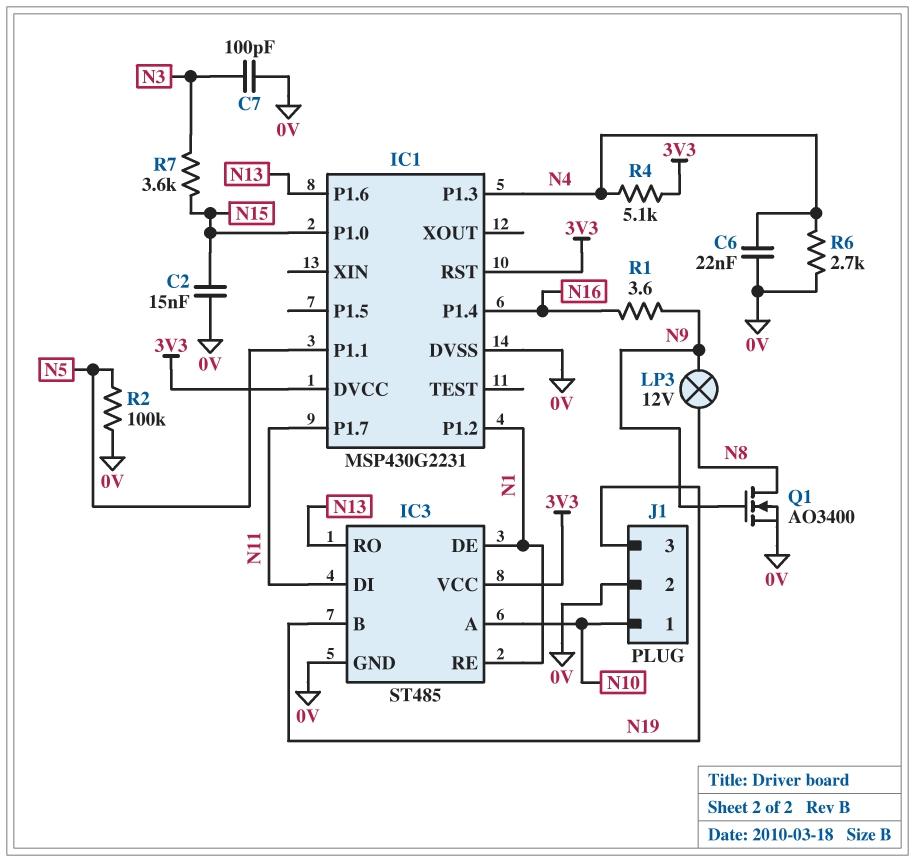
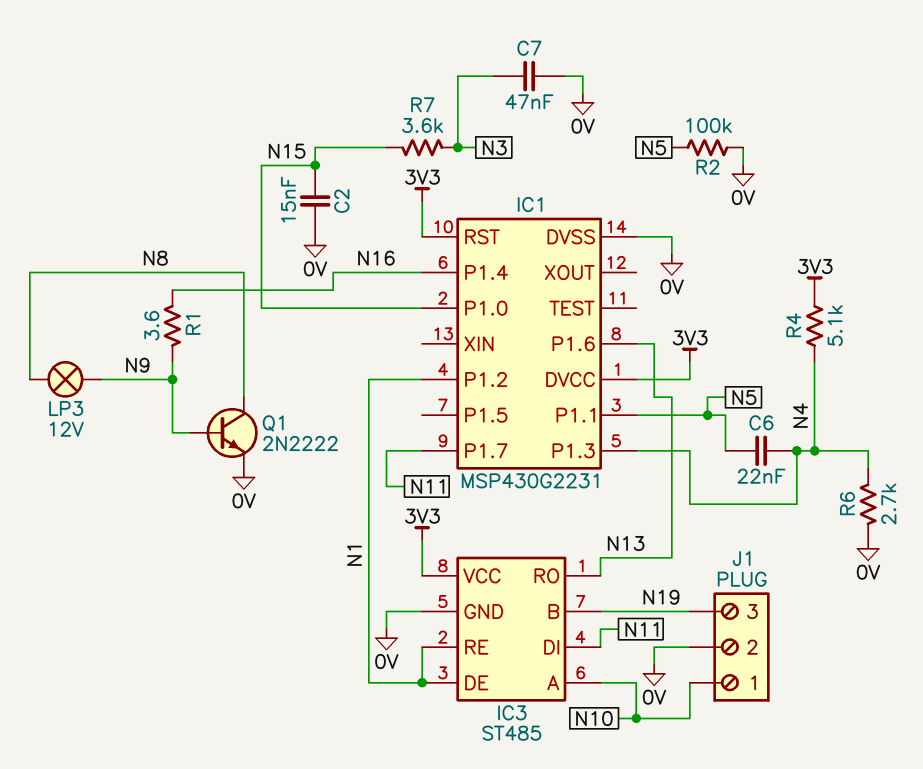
C6: 22nF (0V, N4) -> 22nF (N4, N5)
C7: 100pF (0V, N3) -> 47nF (0V, N3)
Q1: NMOS AO3400 (G N9, D N8, S 0V) -> NPN 2N2222 (B N9, C N8, E 0V)

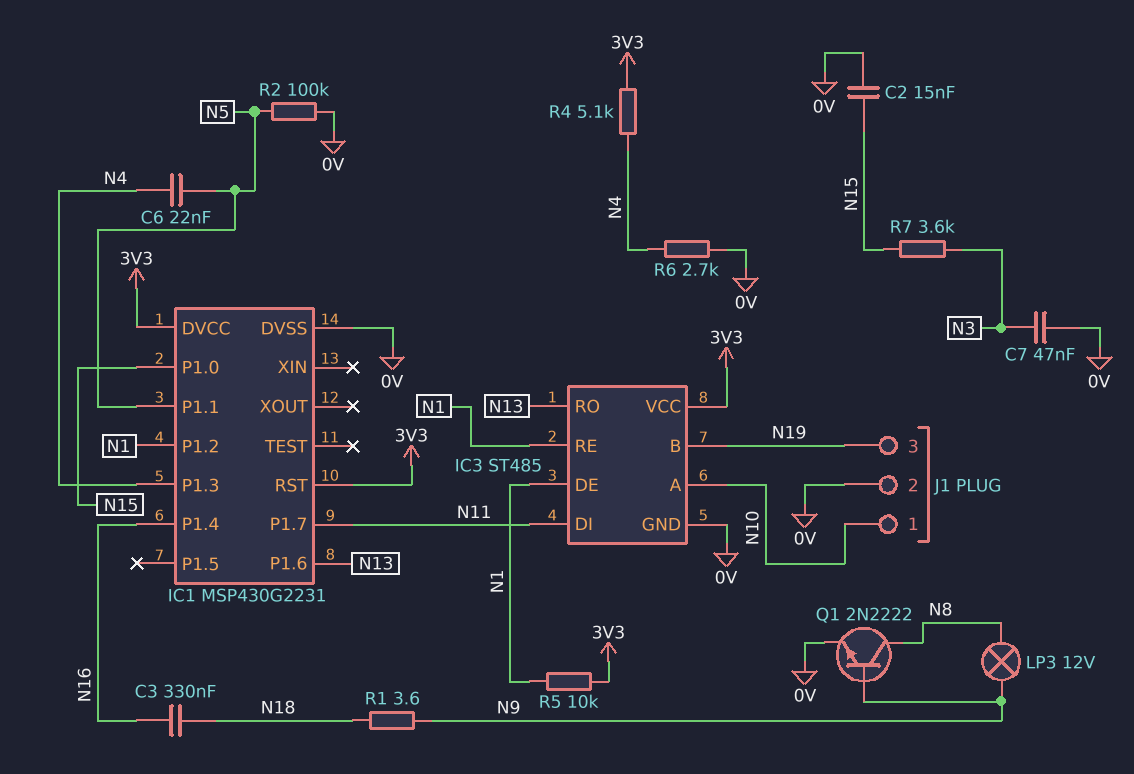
C3: none -> 330nF (N16, N18)
R1: 3.6 (N9, N16) -> 3.6 (N9, N18)
R5: none -> 10k (3V3, N1)

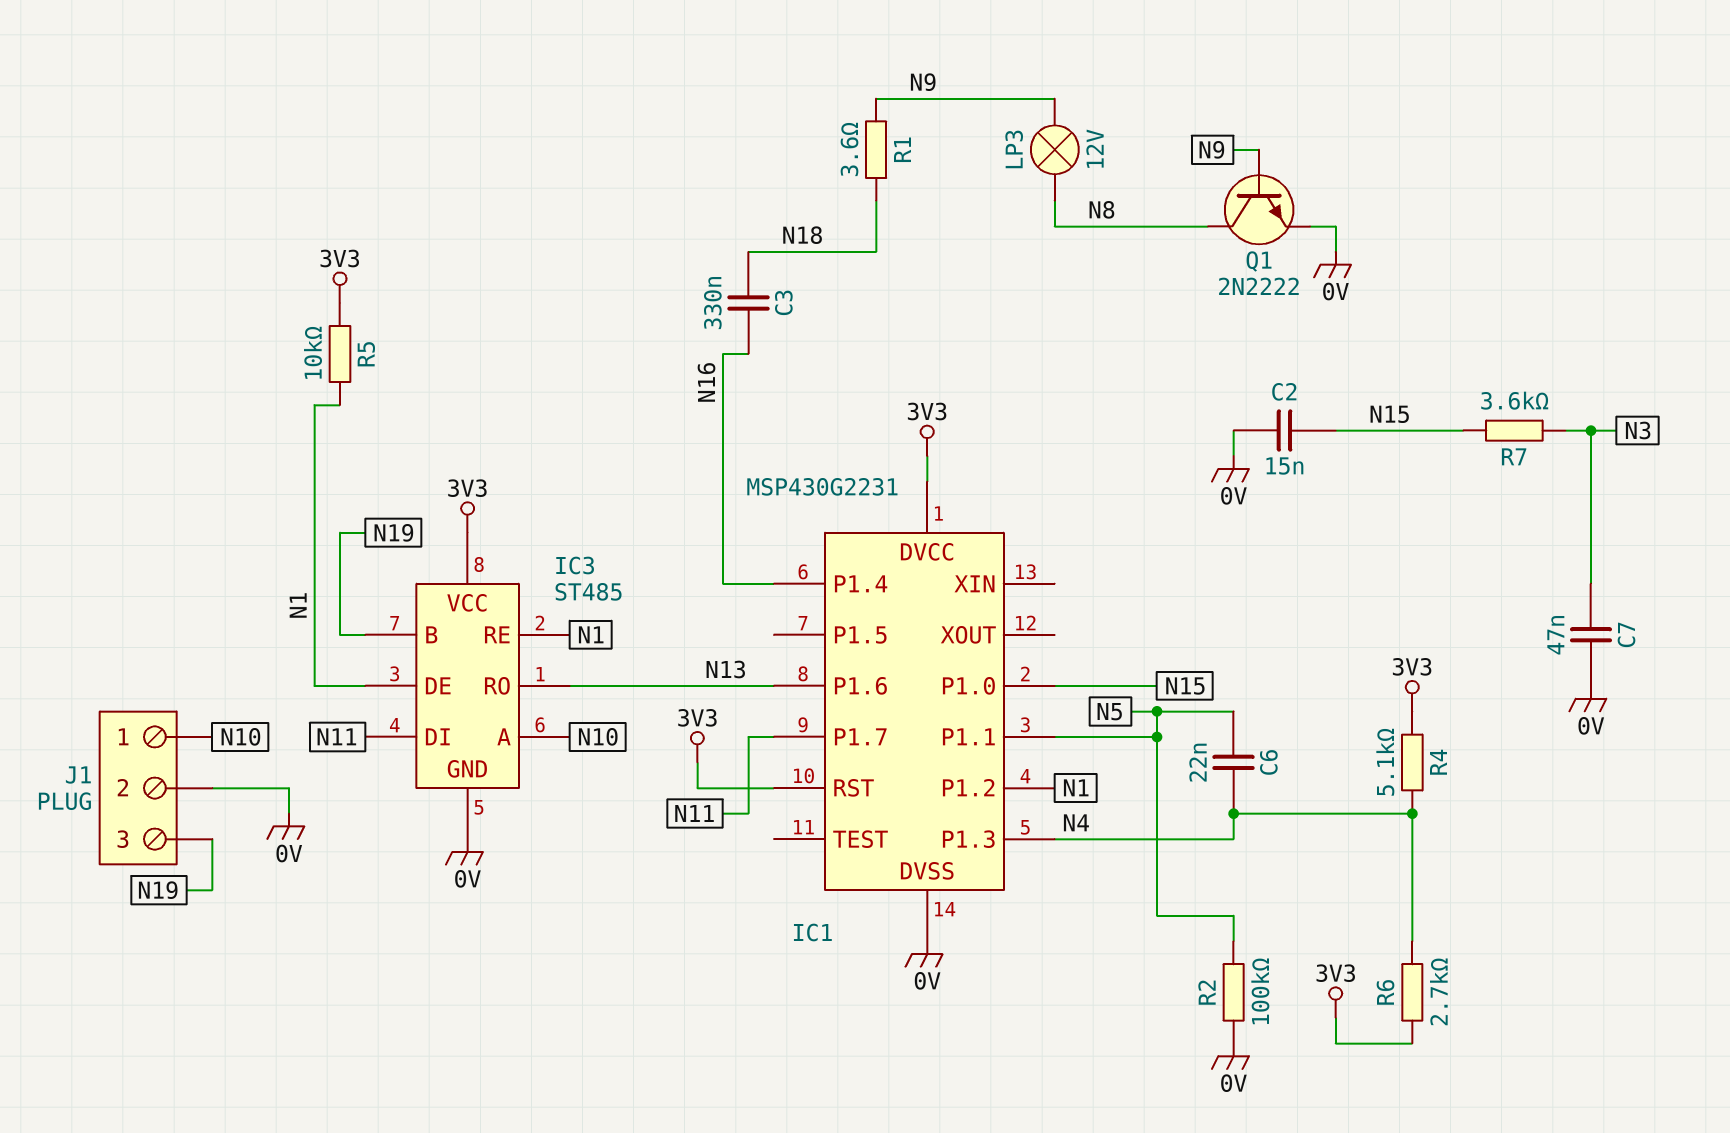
R6: 2.7k (0V, N4) -> 2.7k (3V3, N4)

